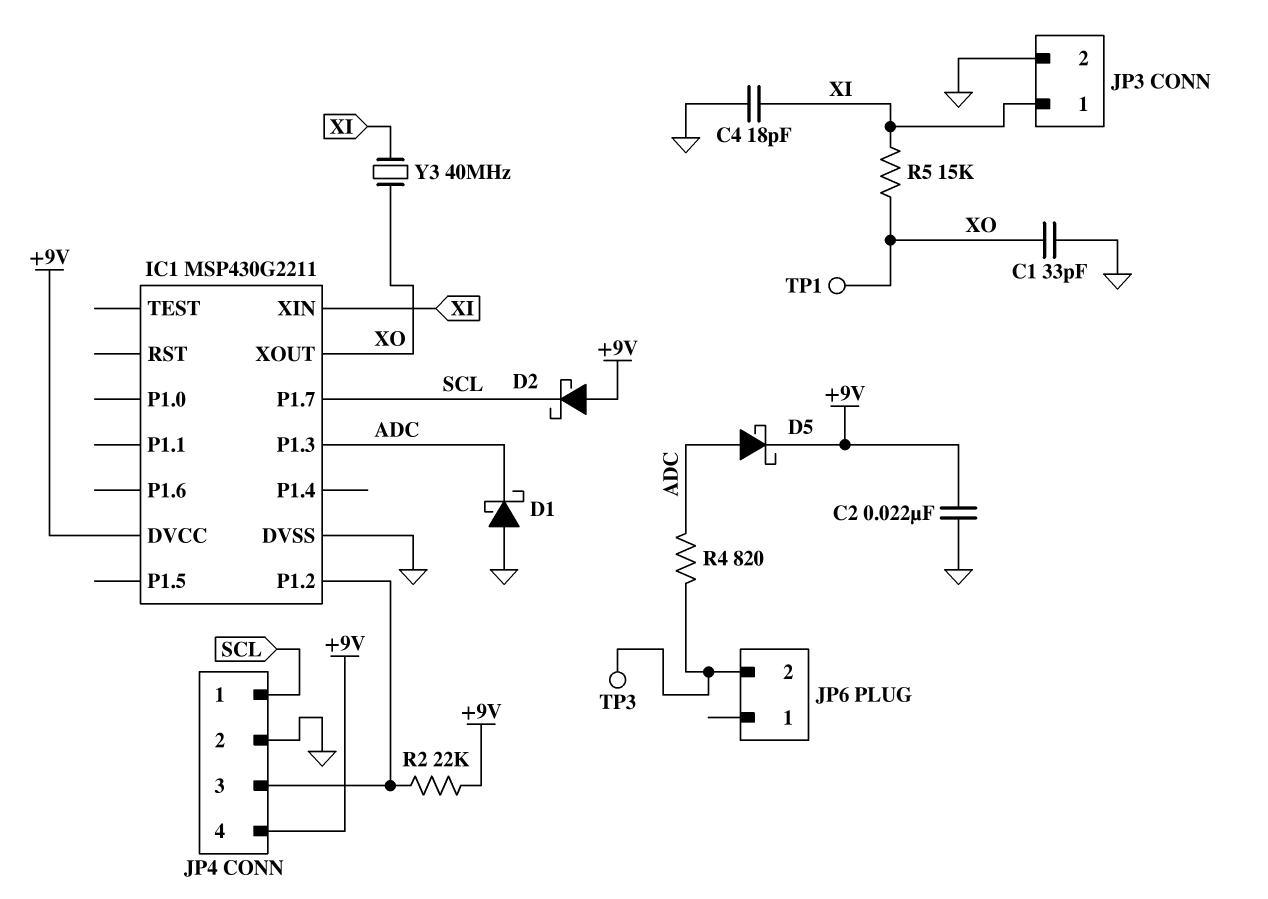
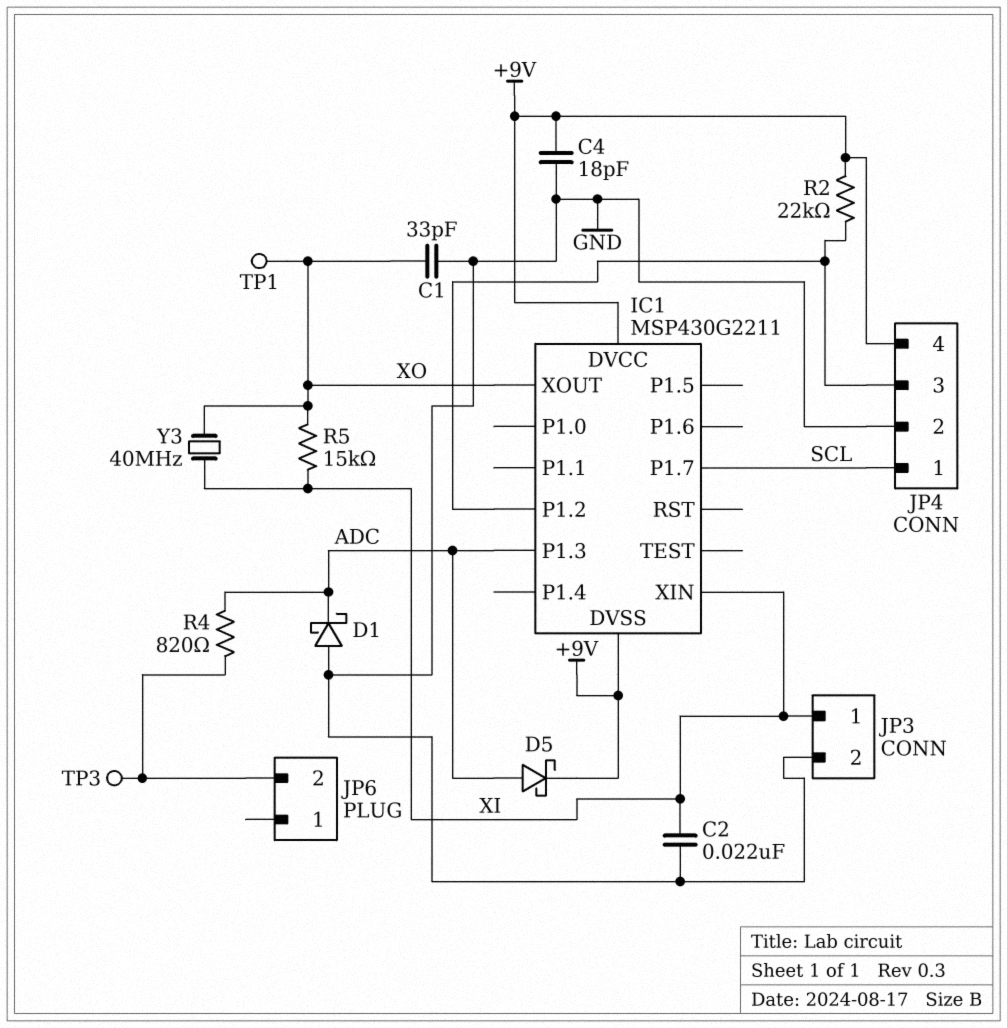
C2: 22nF (+9V, GND) -> 22nF (GND, XI)
C4: 18pF (GND, XI) -> 18pF (+9V, GND)
D2: schottky (A +9V, K SCL) -> none
IC1 pin DVSS: GND -> +9V

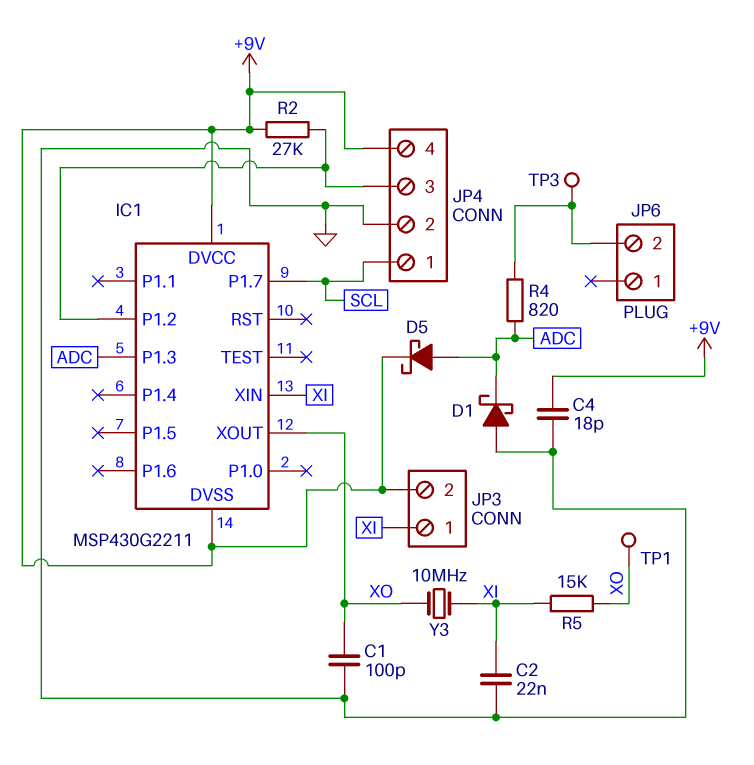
C1: 33pF (GND, XO) -> 100pF (GND, XO)
JP3 pin 2: GND -> +9V
R2: 22k (+9V, IC1/P1.2) -> 27k (+9V, IC1/P1.2)
Y3: 40MHz (XI, XO) -> 10MHz (XI, XO)

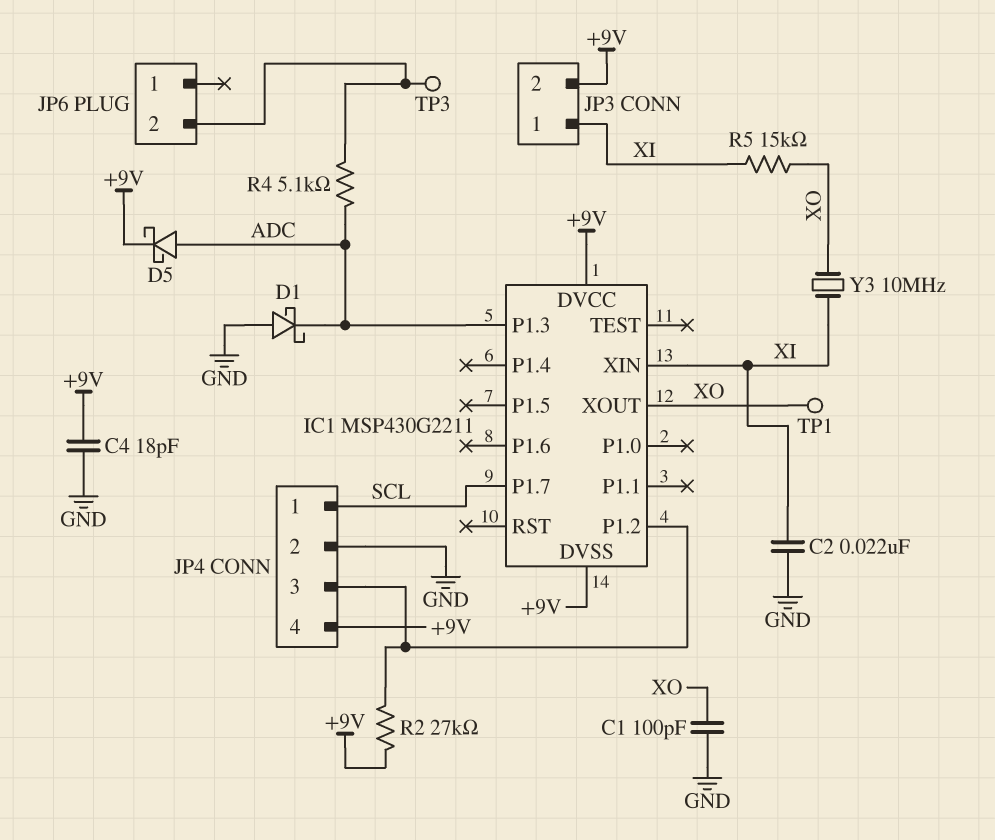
R4: 820 (ADC, JP6/2) -> 5.1k (ADC, JP6/2)

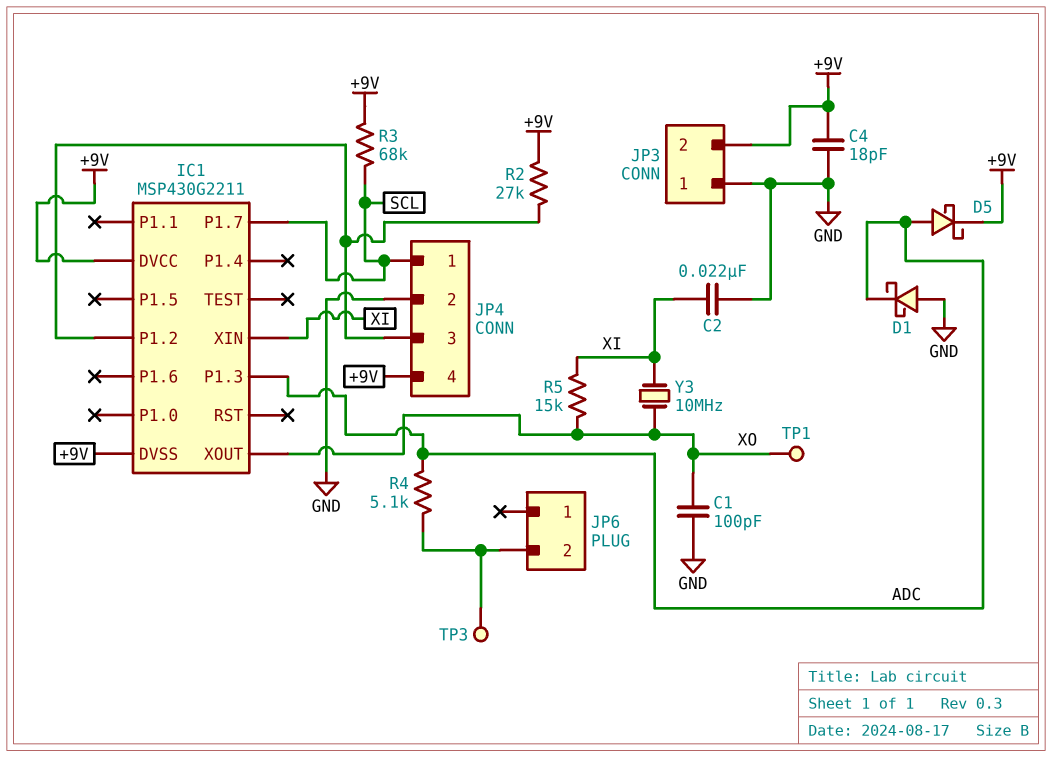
JP3 pin 1: XI -> GND
R3: none -> 68k (+9V, SCL)

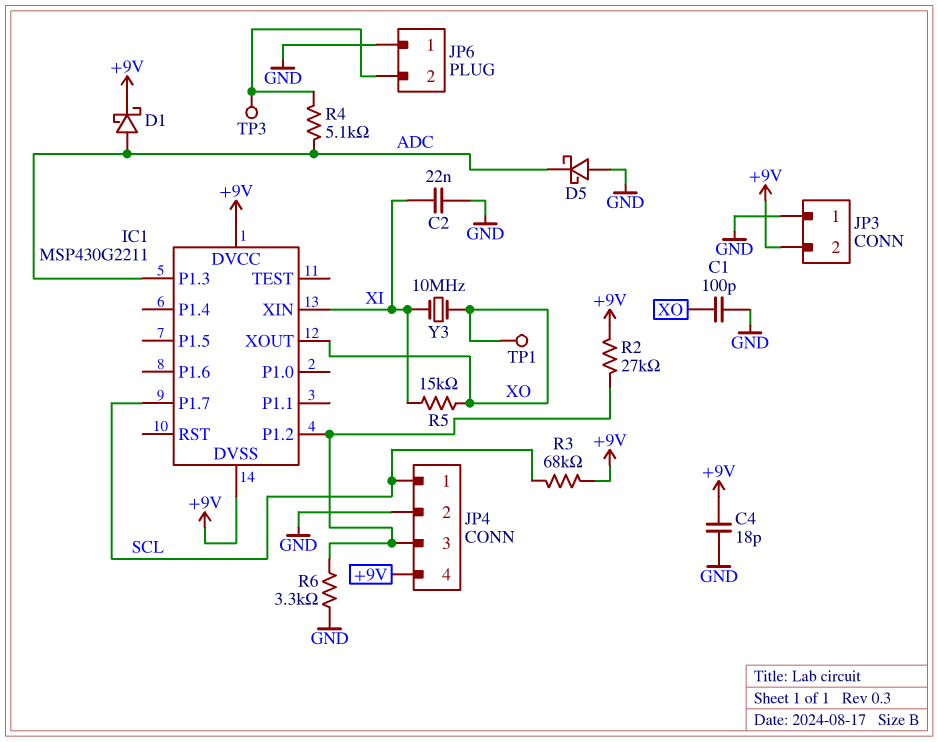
D1: schottky (A GND, K ADC) -> schottky (A ADC, K +9V)
D5: schottky (A ADC, K +9V) -> schottky (A GND, K ADC)
JP6 pin 1: none -> GND
R6: none -> 3.3k (GND, IC1/P1.2)

